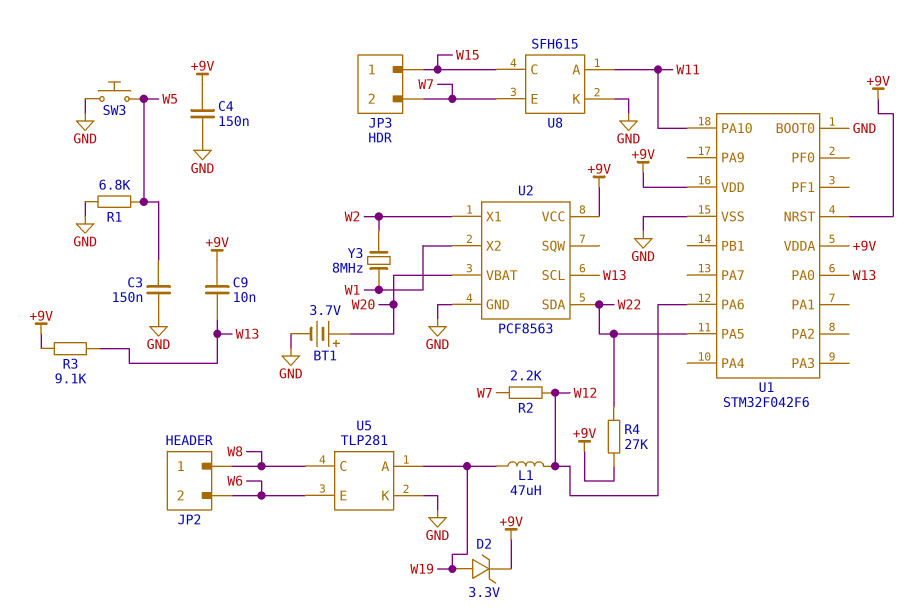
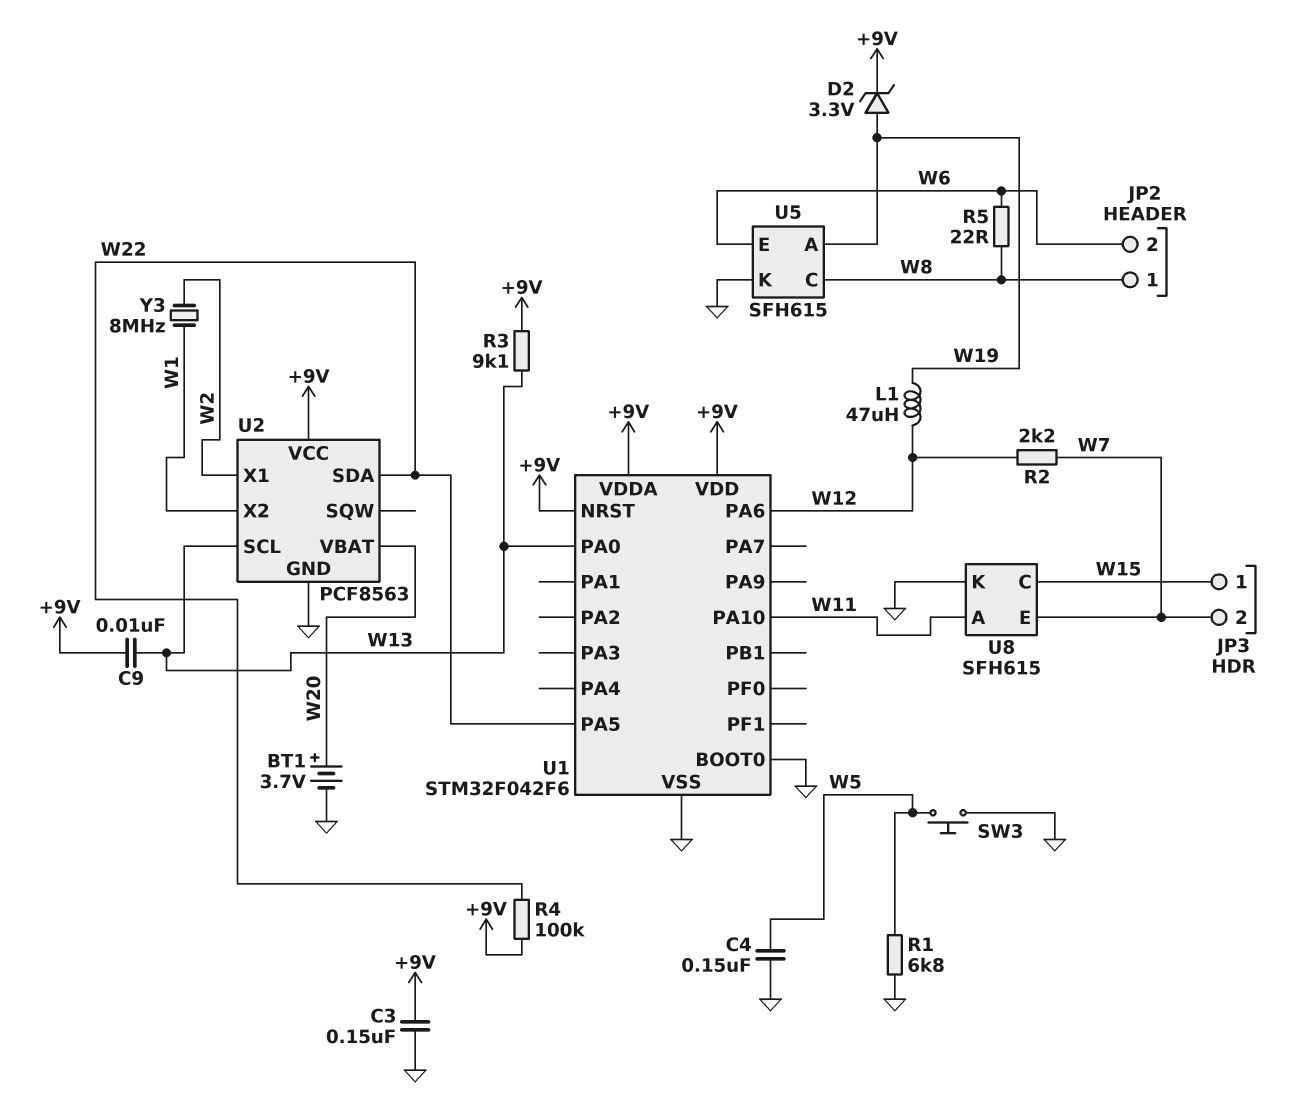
C3: 150nF (GND, W5) -> 150nF (+9V, GND)
C4: 150nF (+9V, GND) -> 150nF (GND, W5)
R4: 27k (+9V, W22) -> 100k (+9V, W22)
R5: none -> 22 (W6, W8)
U5: TLP281 -> SFH615

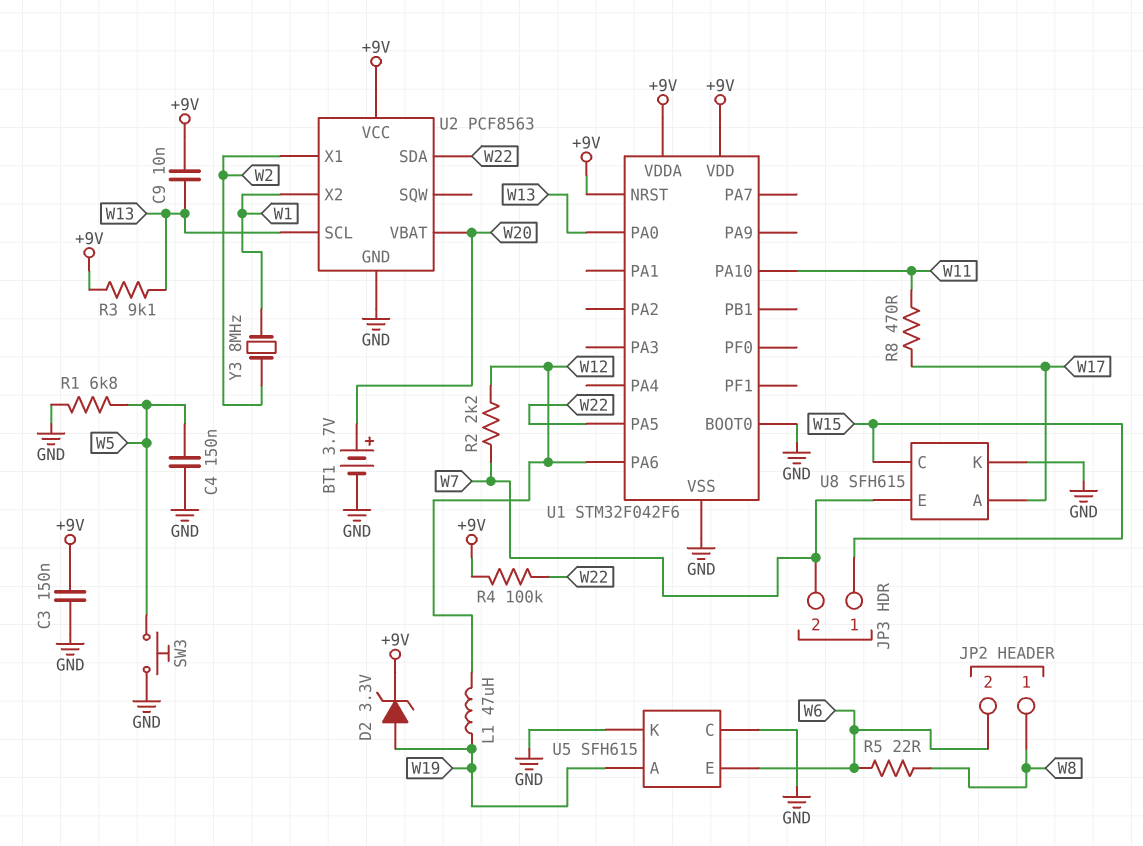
R8: none -> 470 (W11, W17)
U5 pin C: W8 -> GND
U8 pin A: W11 -> W17

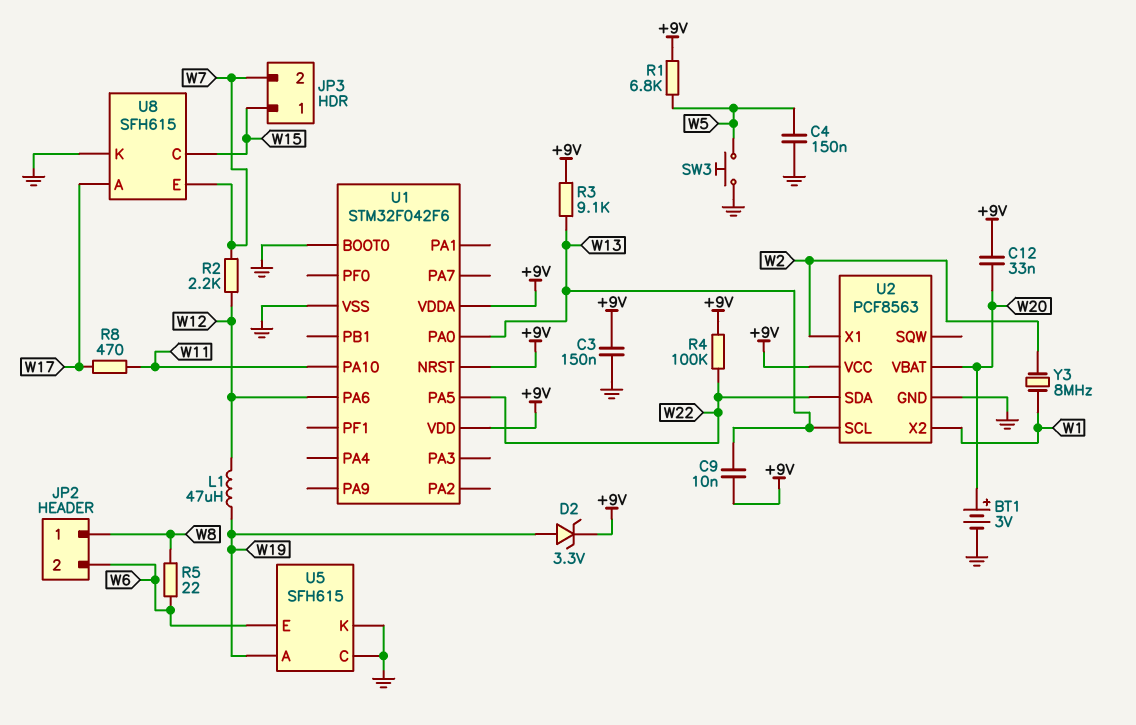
BT1: 3.7V (plus W20, minus GND) -> 3V (plus W20, minus GND)
C12: none -> 33nF (+9V, W20)
R1: 6.8k (GND, W5) -> 6.8k (+9V, W5)

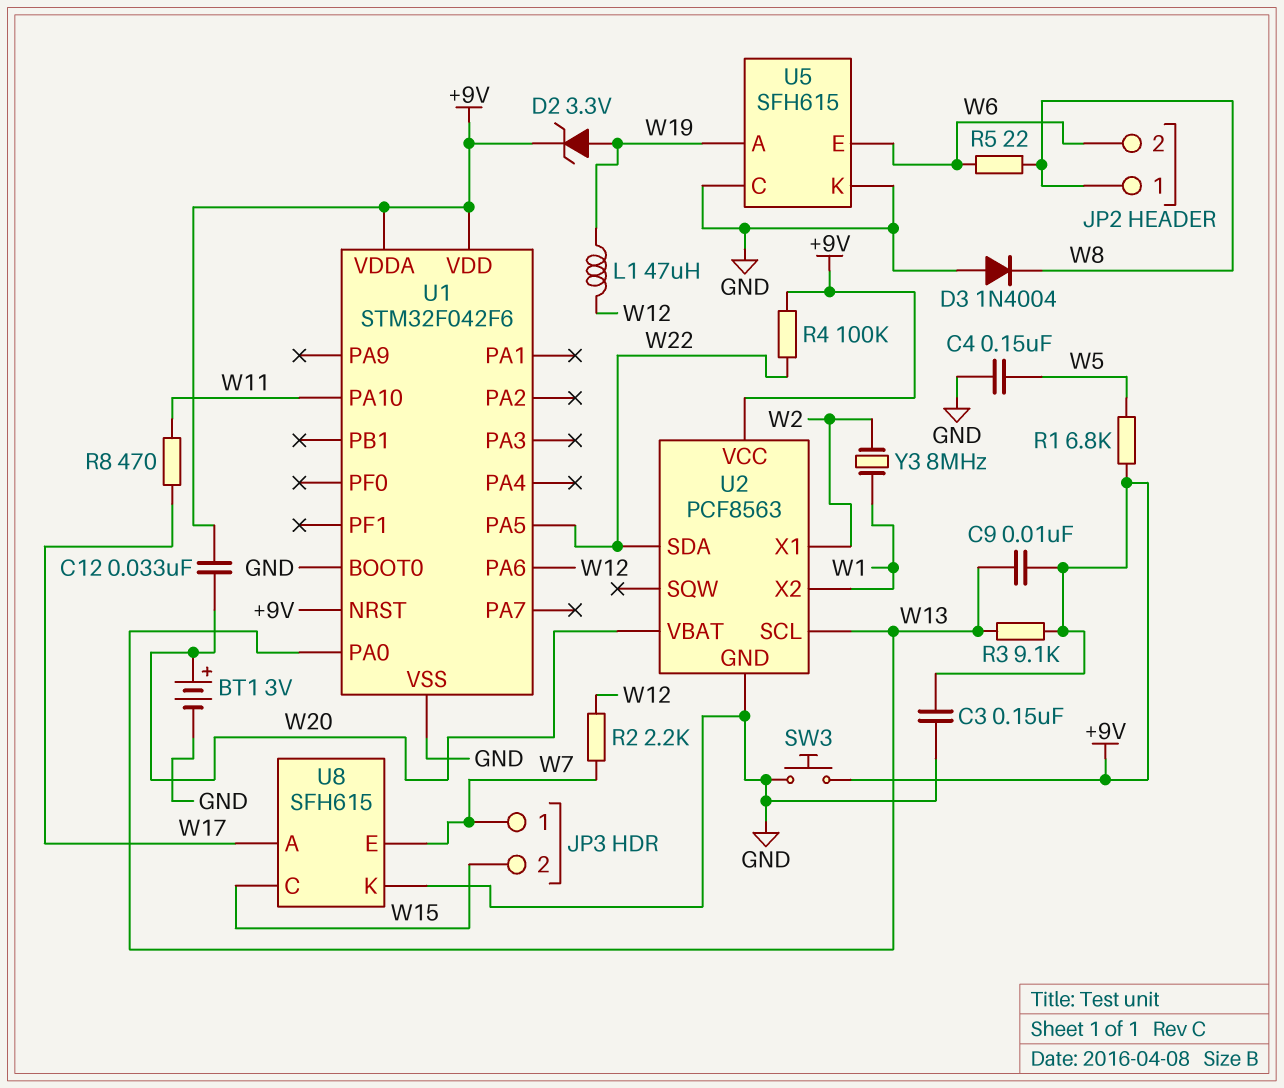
D3: none -> diode 1N4004 (A GND, K W8)
JP3 pin 1: W15 -> W7
JP3 pin 2: W7 -> W15
SW3: button (GND, W5) -> button (+9V, GND)

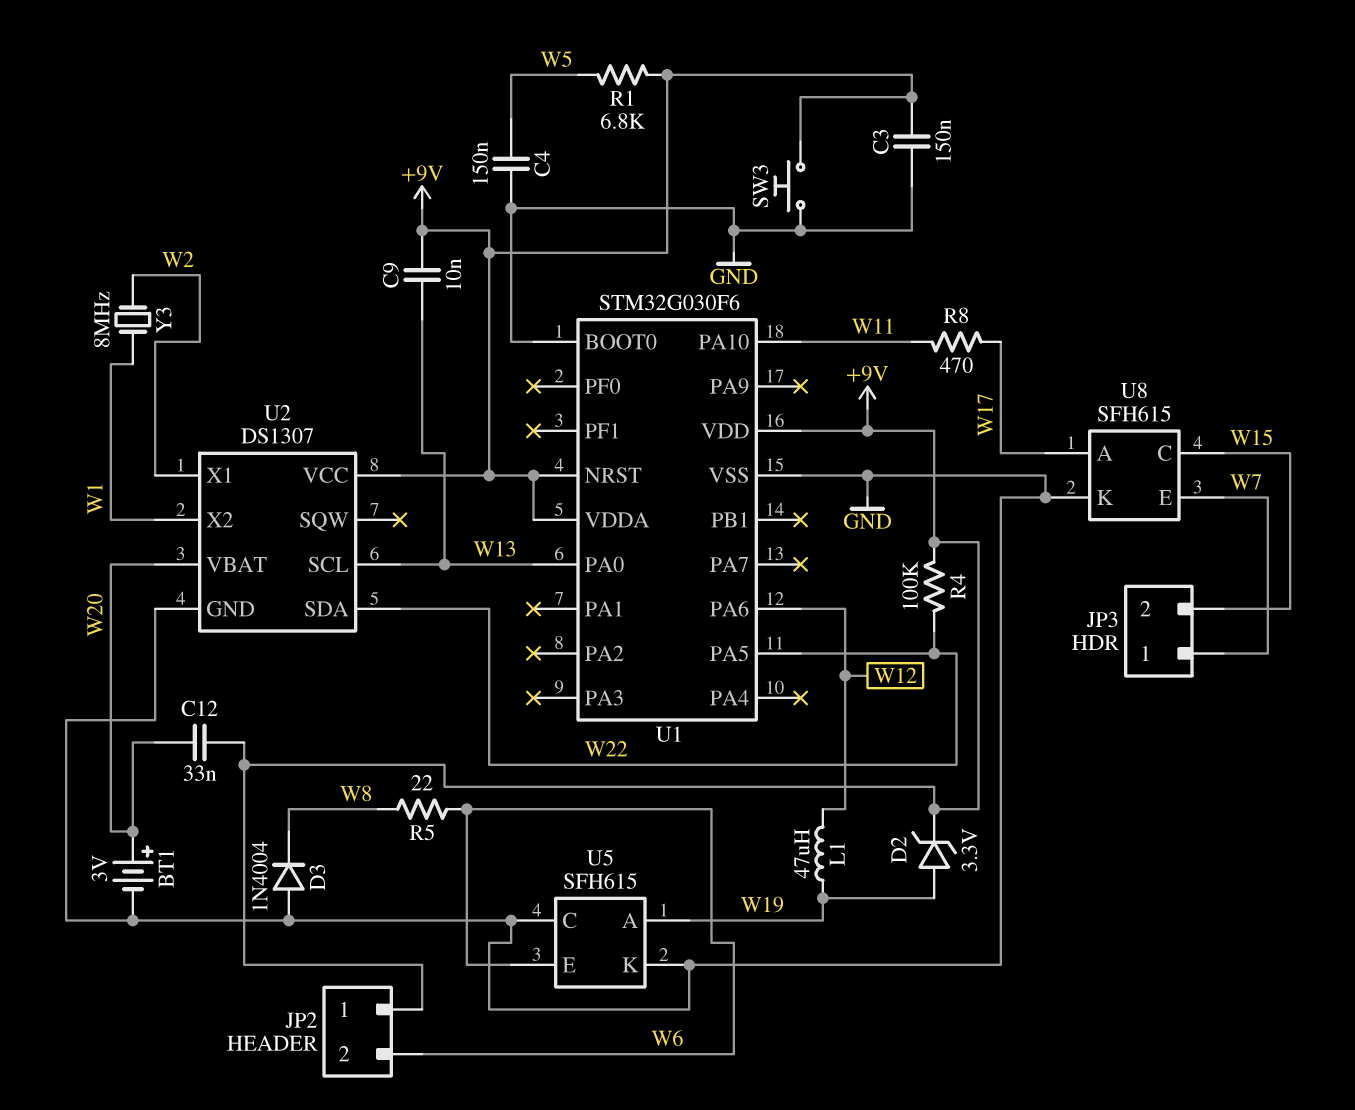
JP2 pin 1: W8 -> +9V
R2: 2.2k (W7, W12) -> none
R3: 9.1k (+9V, W13) -> none
U1: STM32F042F6 -> STM32G030F6
U2: PCF8563 -> DS1307

